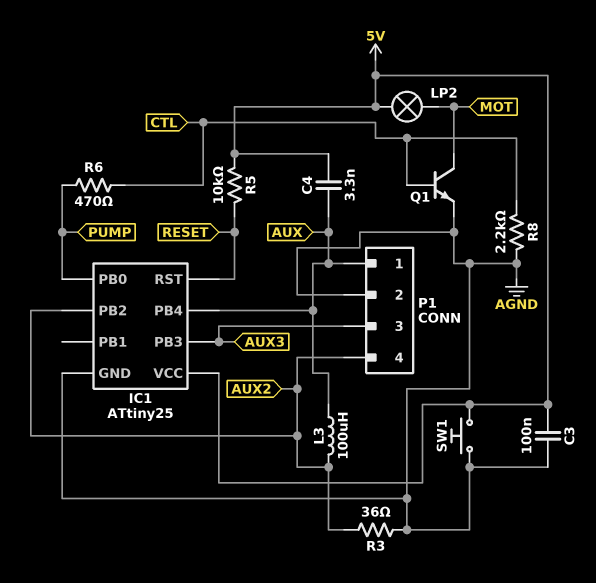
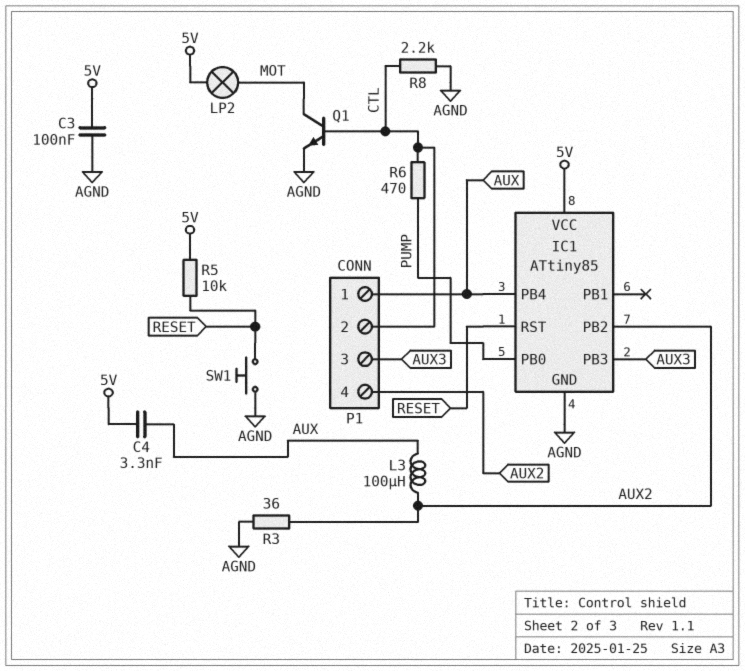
IC1: ATtiny25 -> ATtiny85
P1 pin 2: AGND -> CTL
SW1: button (5V, AGND) -> button (AGND, RESET)

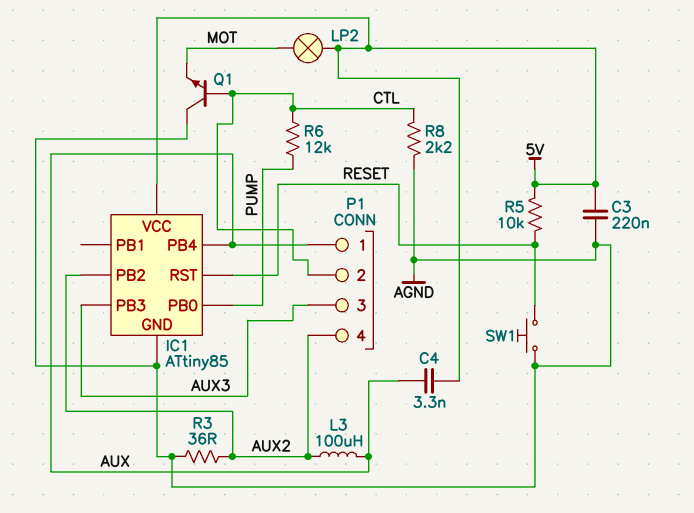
C3: 100nF (5V, AGND) -> 220nF (5V, AGND)
Q1: NPN (B CTL, C MOT, E AGND) -> NPN (B CTL, C AGND, E MOT)
R6: 470 (CTL, PUMP) -> 12k (CTL, PUMP)

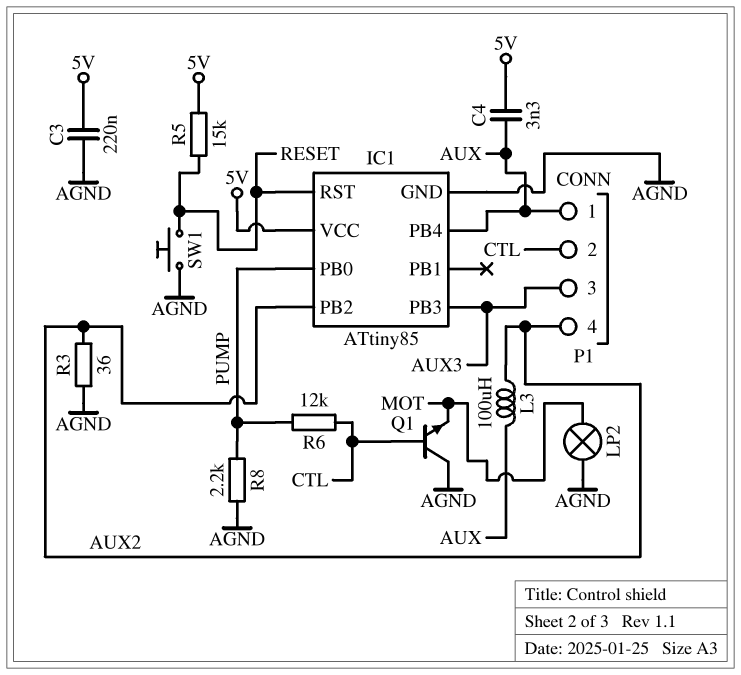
LP2: lamp (5V, MOT) -> lamp (AGND, MOT)
R5: 10k (5V, RESET) -> 15k (5V, RESET)
R8: 2.2k (AGND, CTL) -> 2.2k (AGND, PUMP)

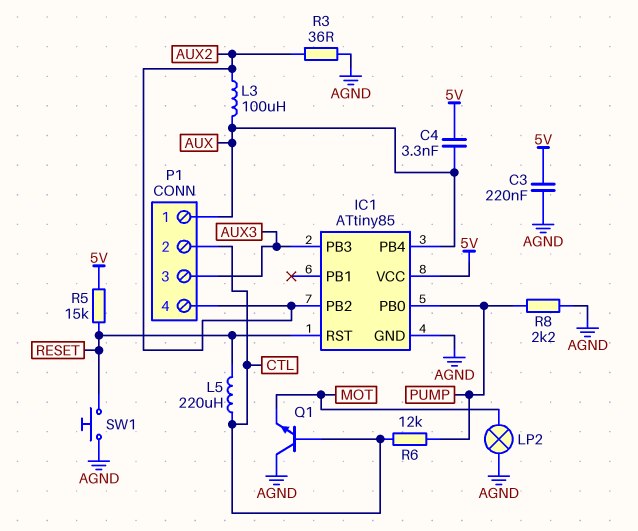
L5: none -> 220uH (CTL, RESET)

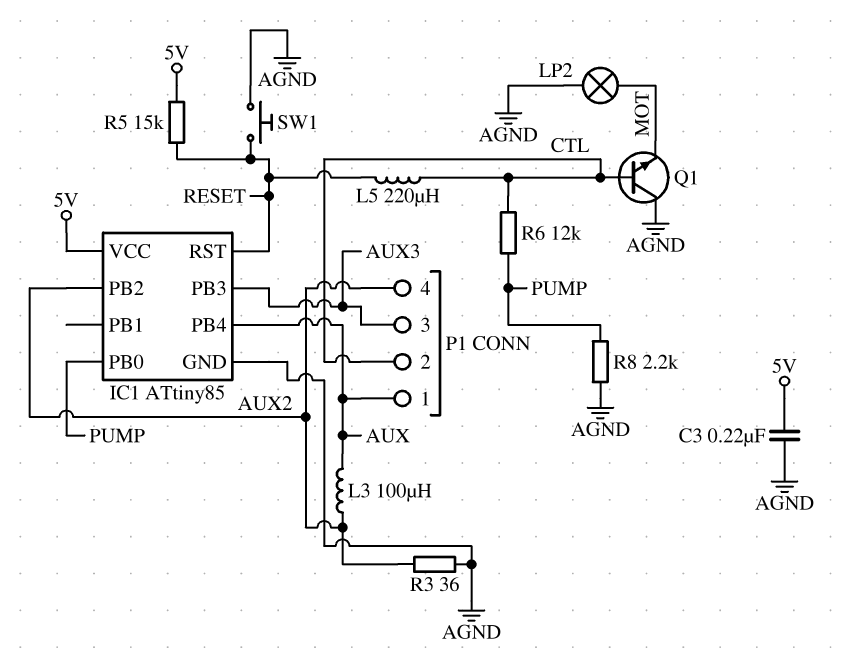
C4: 3.3nF (5V, AUX) -> none

